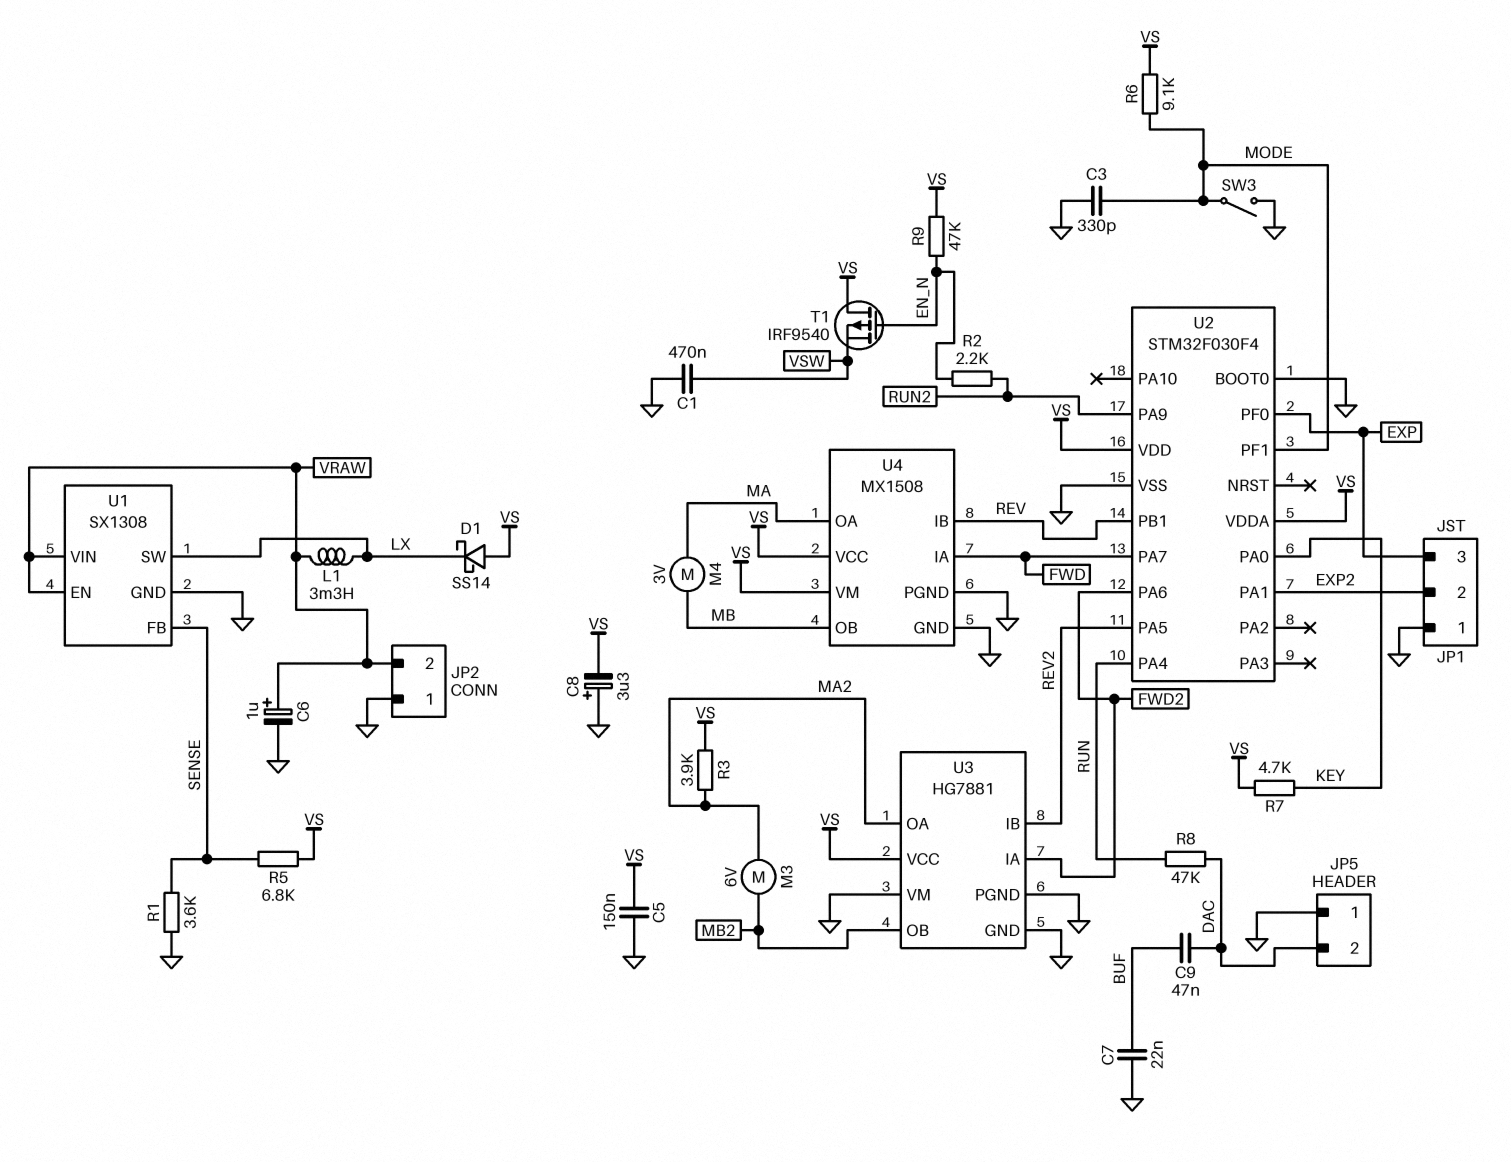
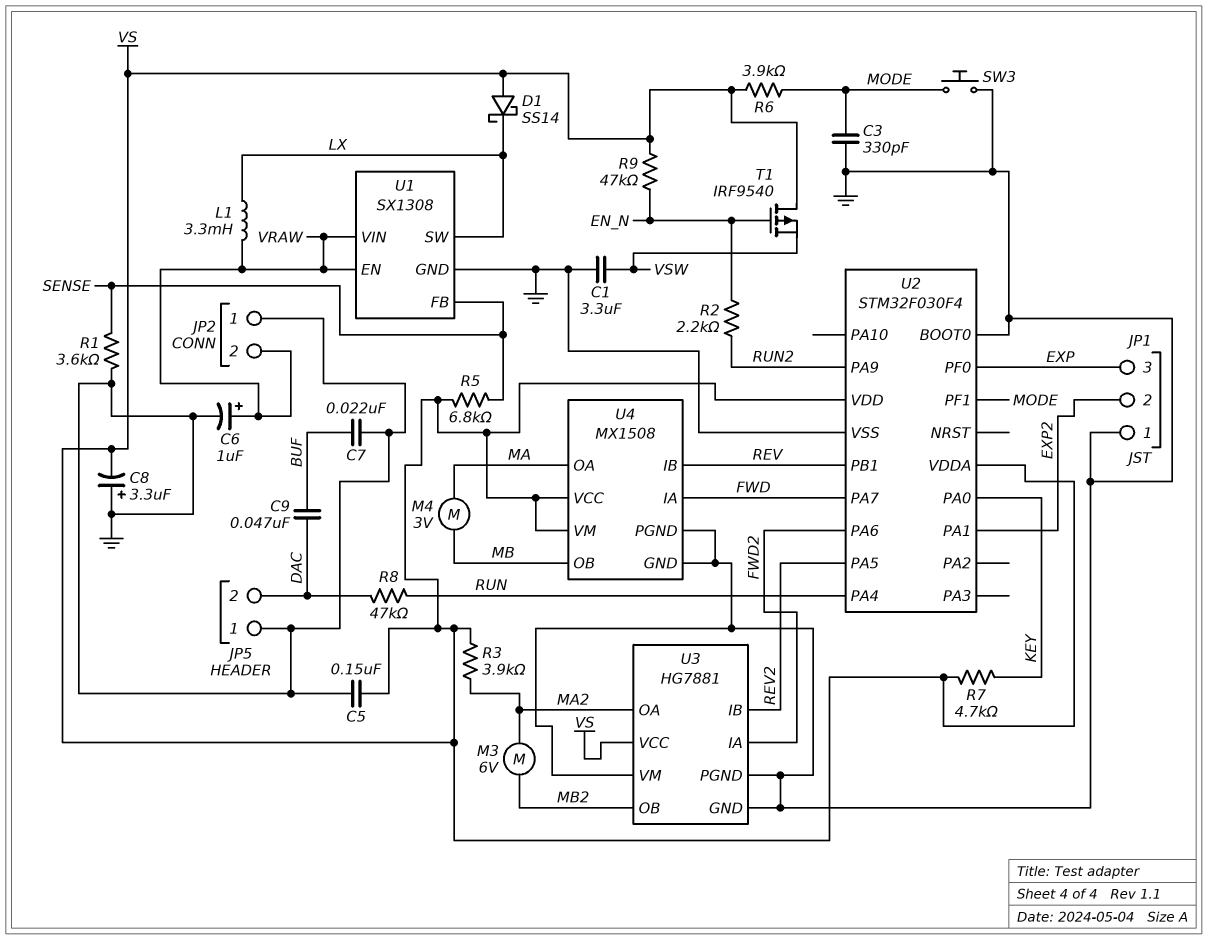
C1: 470nF (GND, VSW) -> 3.3uF (GND, VSW)
R6: 9.1k (MODE, VS) -> 3.9k (MODE, VS)
SW3: switch (GND, MODE) -> button (GND, MODE)

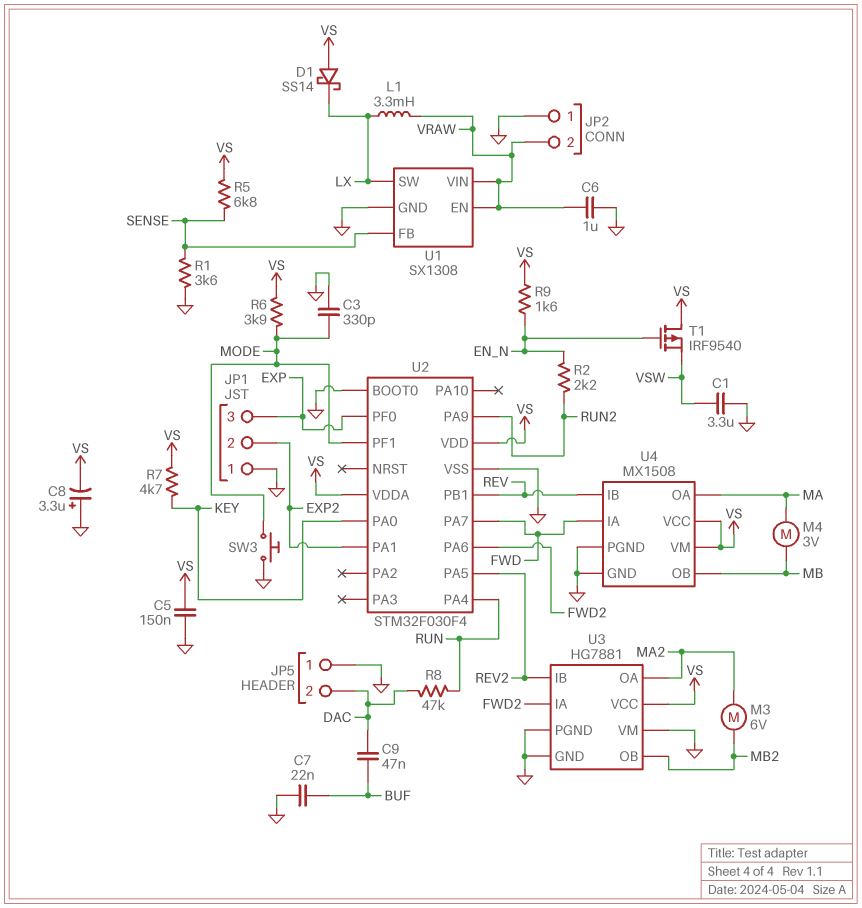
C6: 1uF (plus VRAW, minus GND) -> 1uF (GND, VRAW)
R3: 3.9k (MA2, VS) -> none
R9: 47k (EN_N, VS) -> 1.6k (EN_N, VS)

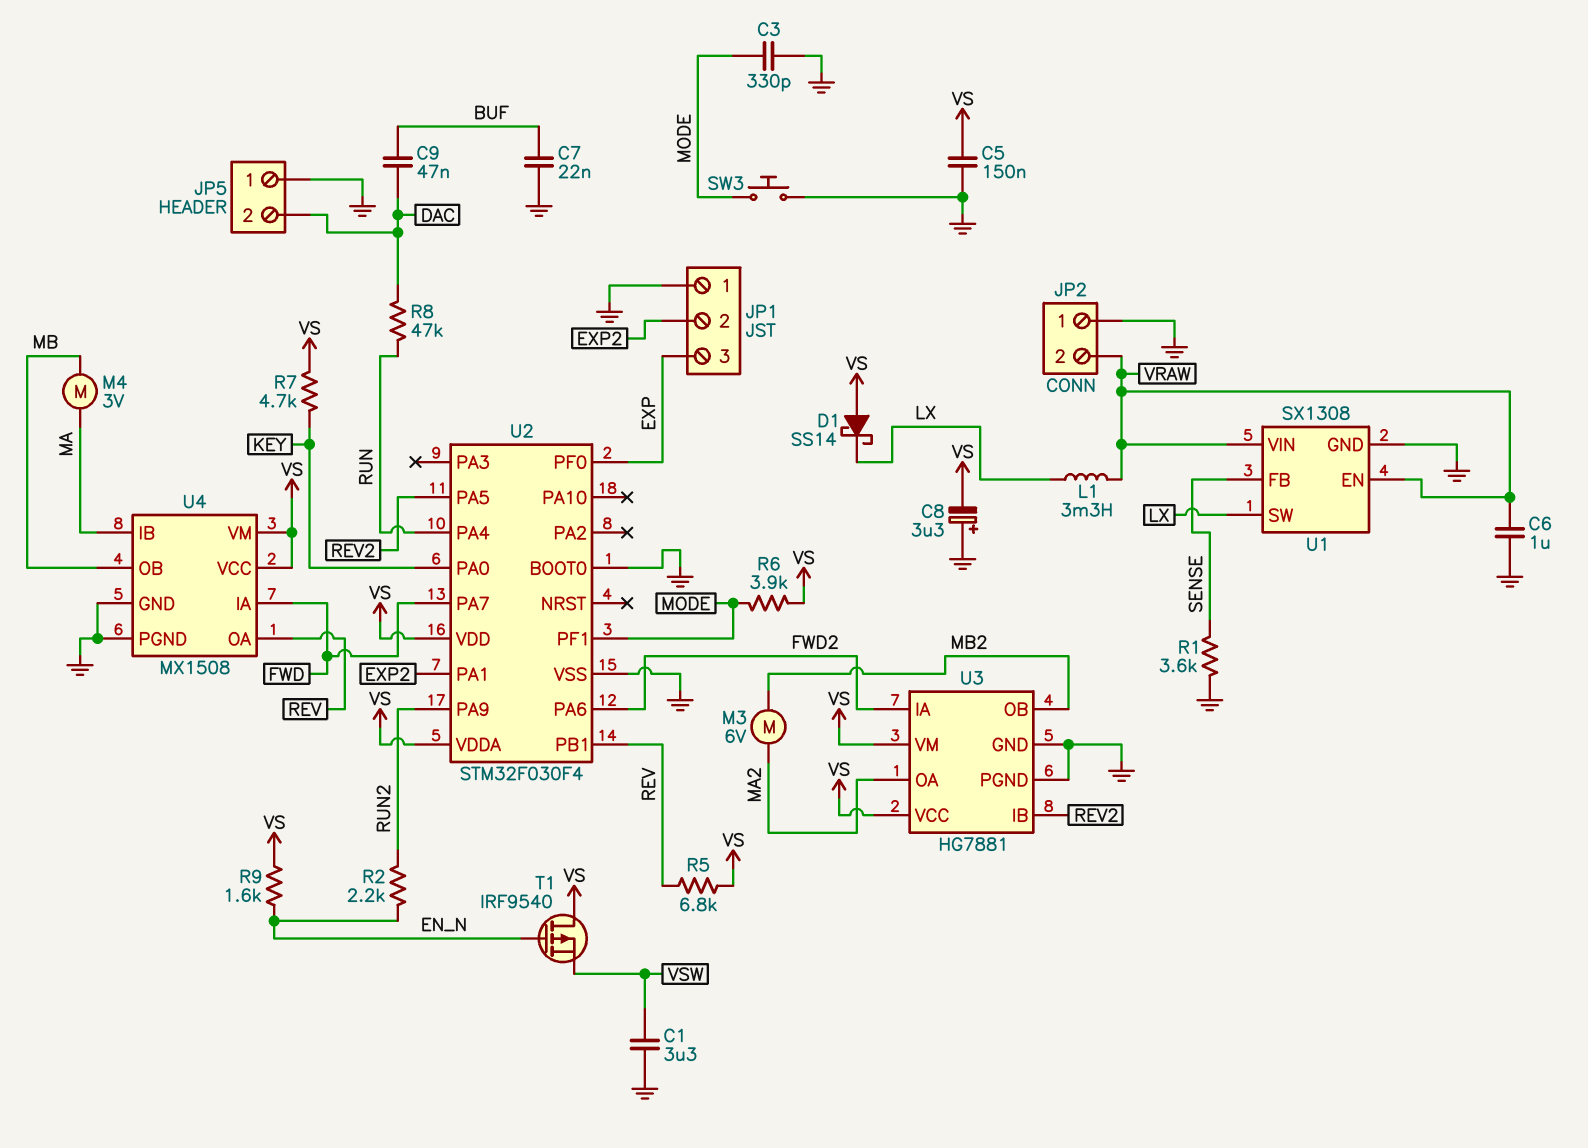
R5: 6.8k (SENSE, VS) -> 6.8k (REV, VS)
U3 pin VM: GND -> VS
U4 pin IB: REV -> MA
U4 pin OA: MA -> REV

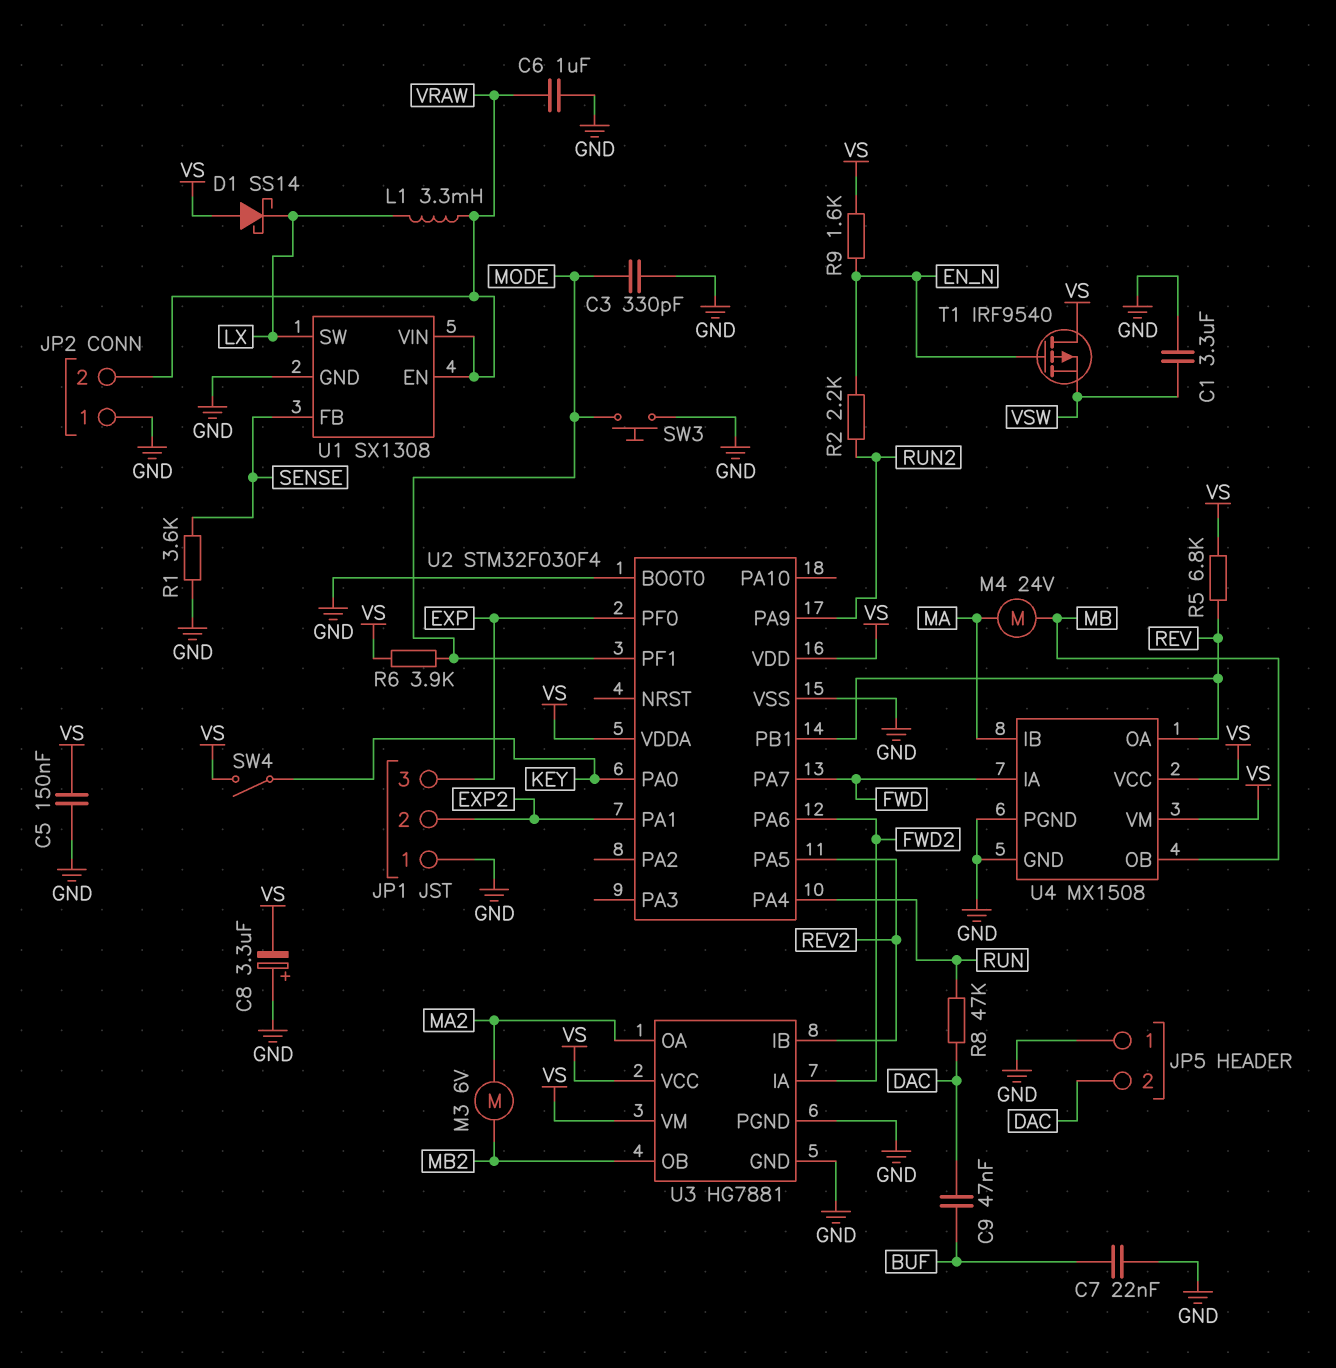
M4: motor 3V (MA, MB) -> motor 24V (MA, MB)
R7: 4.7k (KEY, VS) -> none
SW4: none -> switch (KEY, VS)

